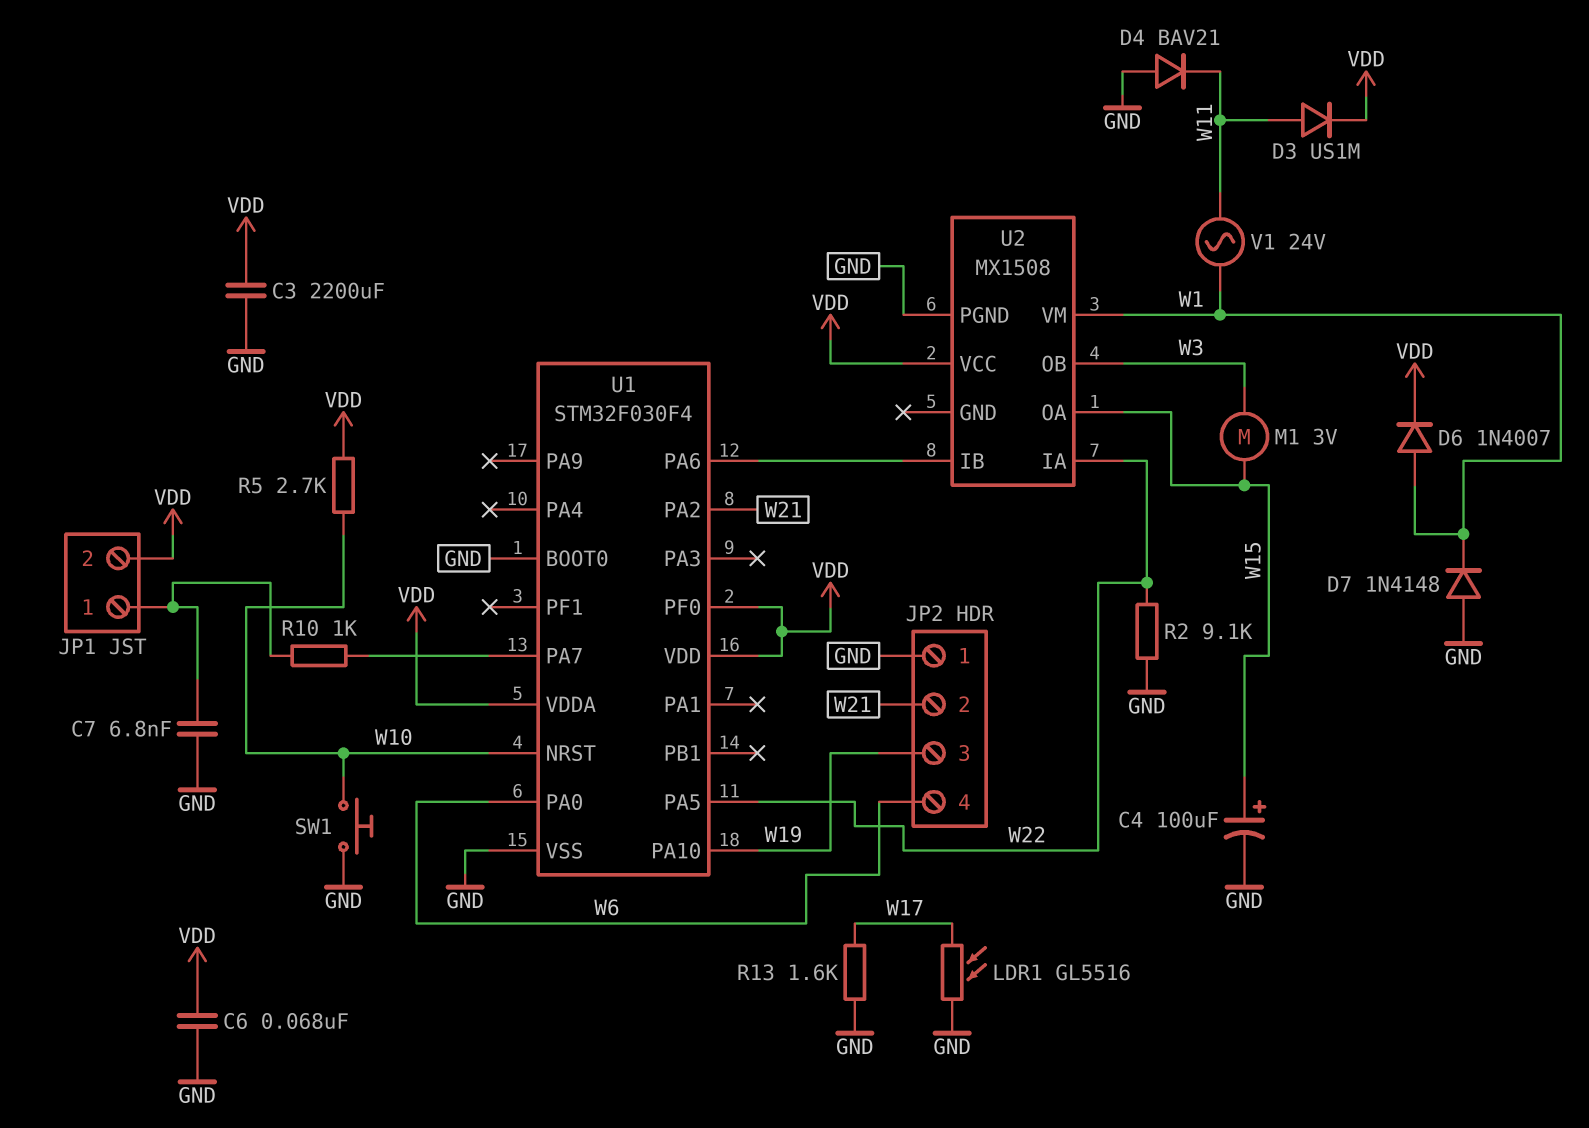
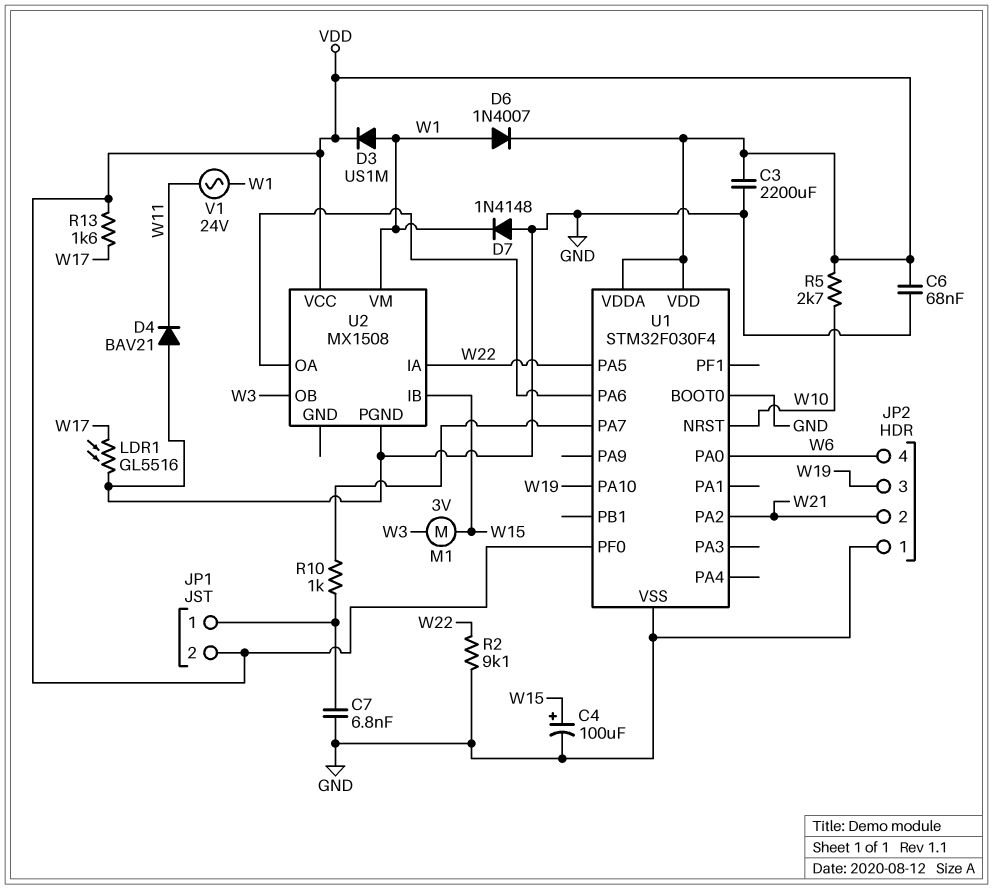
D3: diode US1M (A W11, K VDD) -> diode US1M (A W1, K VDD)
R13: 1.6k (GND, W17) -> 1.6k (VDD, W17)
SW1: button (GND, W10) -> none
U2 pin IB: U1/PA6 -> W15
U2 pin OA: W15 -> U1/PA6

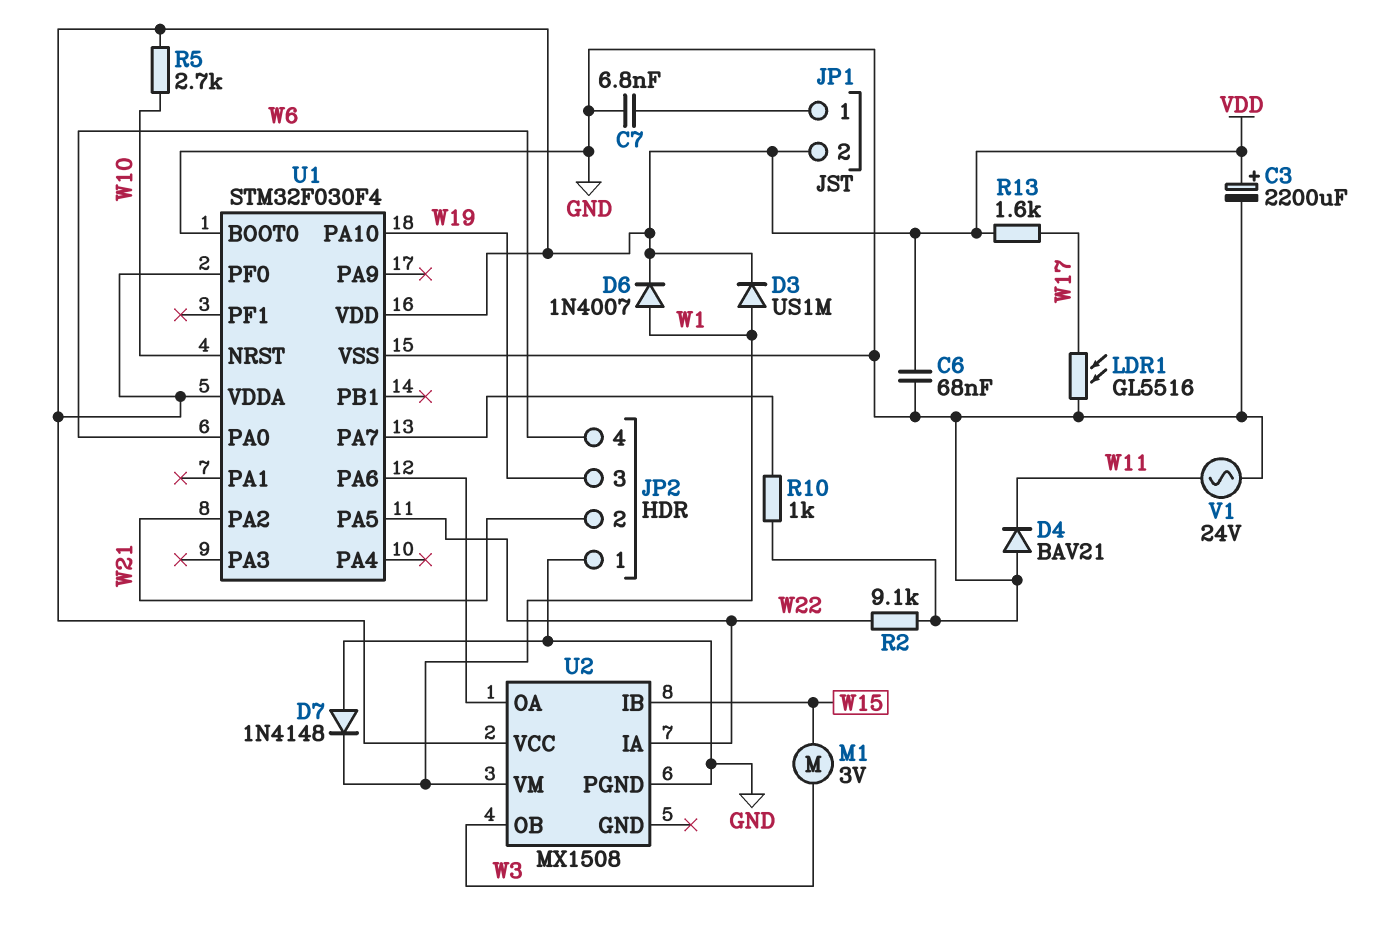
C3: 2200uF (GND, VDD) -> 2200uF (plus VDD, minus GND)
C4: 100uF (plus W15, minus GND) -> none
R10: 1k (JP1/1, U1/PA7) -> 1k (GND, U1/PA7)
V1: AC 24V (W1, W11) -> AC 24V (GND, W11)

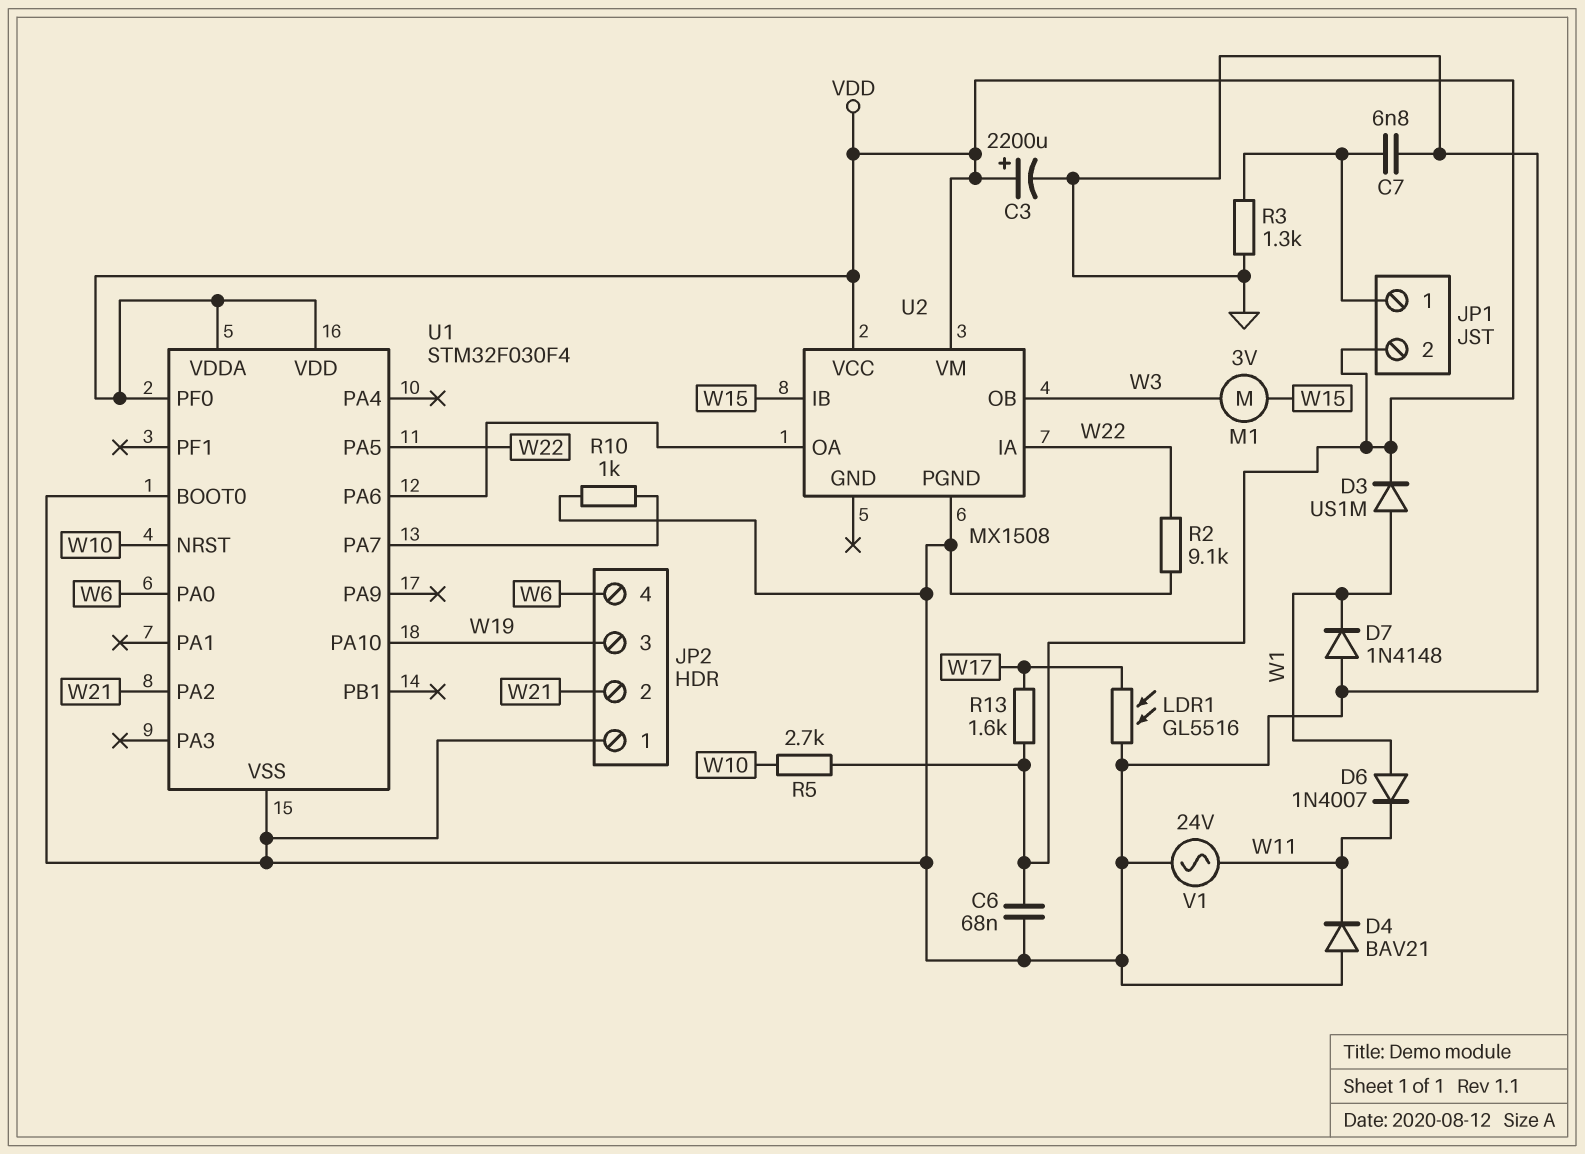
D6: diode 1N4007 (A W1, K VDD) -> diode 1N4007 (A W1, K W11)
R3: none -> 1.3k (GND, JP1/1)
U2 pin VM: W1 -> VDD

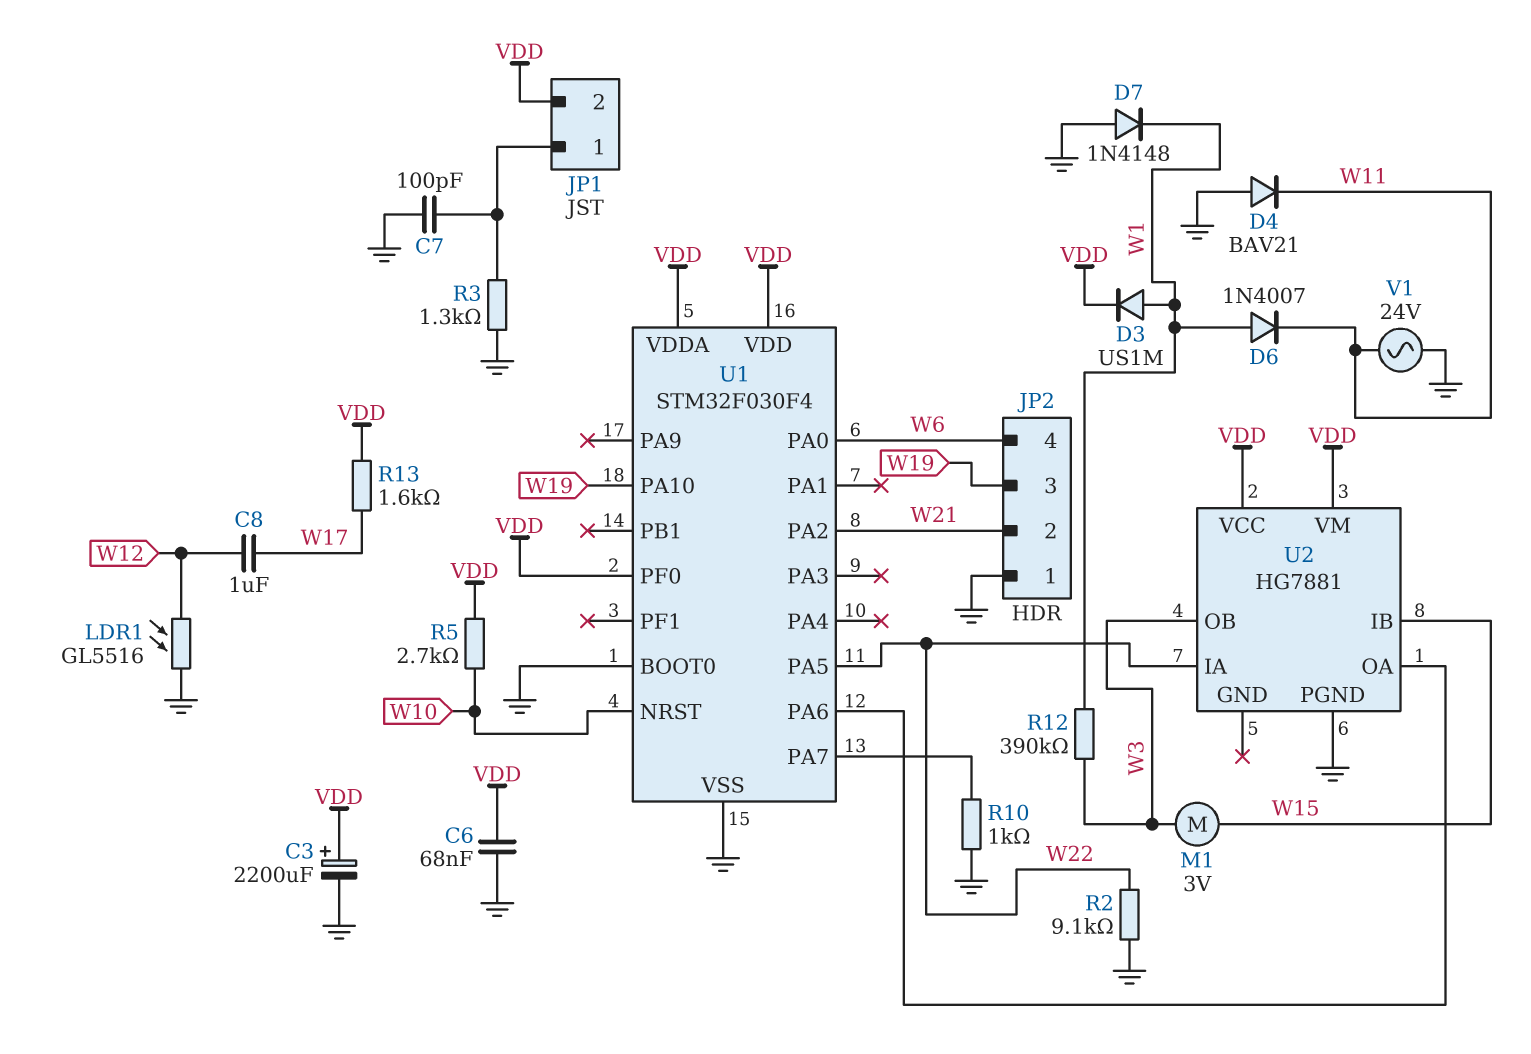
C7: 6.8nF (GND, JP1/1) -> 100pF (GND, JP1/1)
C8: none -> 1uF (W12, W17)
LDR1: GL5516 (GND, W17) -> GL5516 (GND, W12)
R12: none -> 390k (W1, W3)
U2: MX1508 -> HG7881

